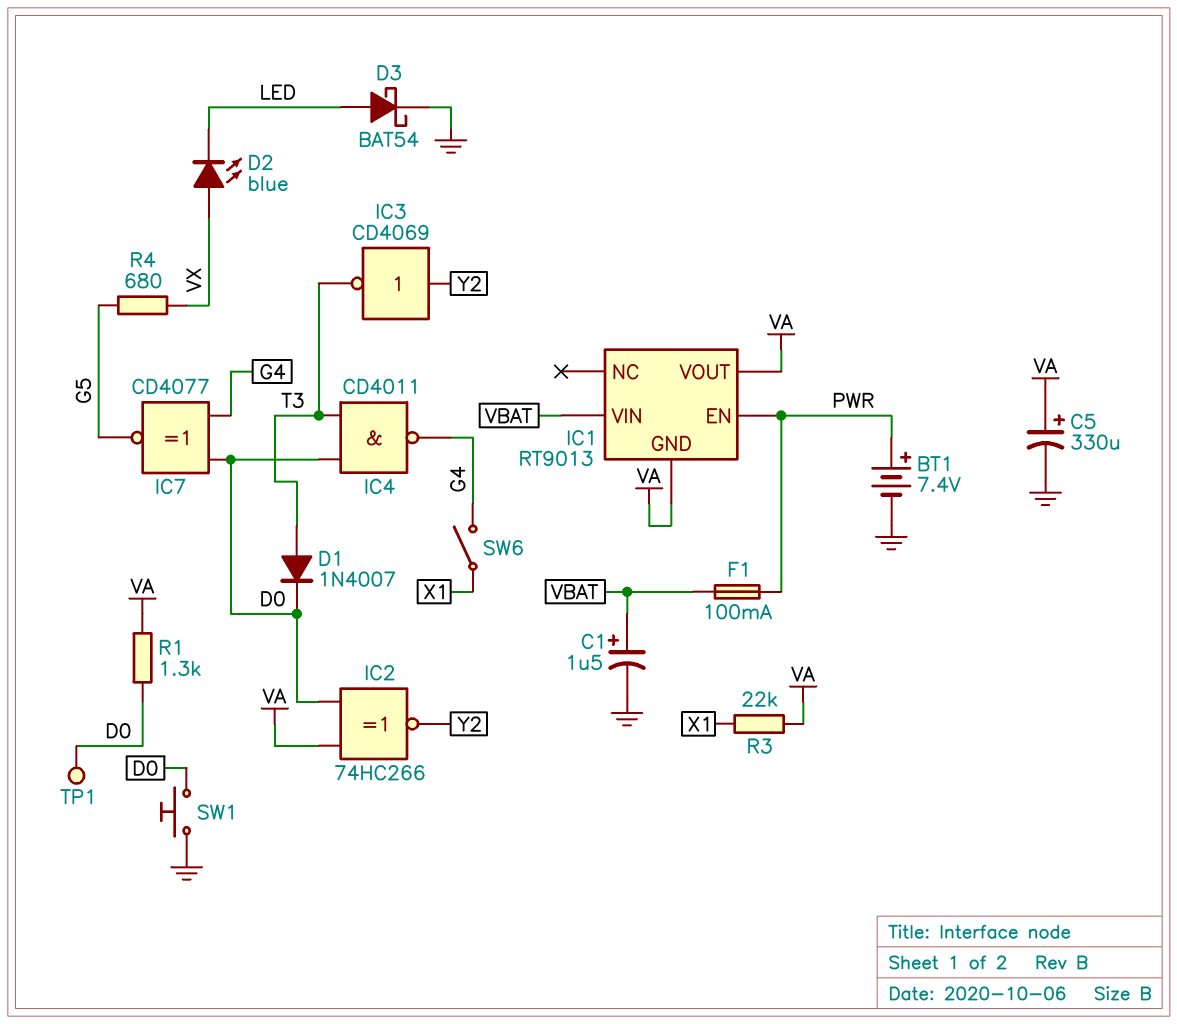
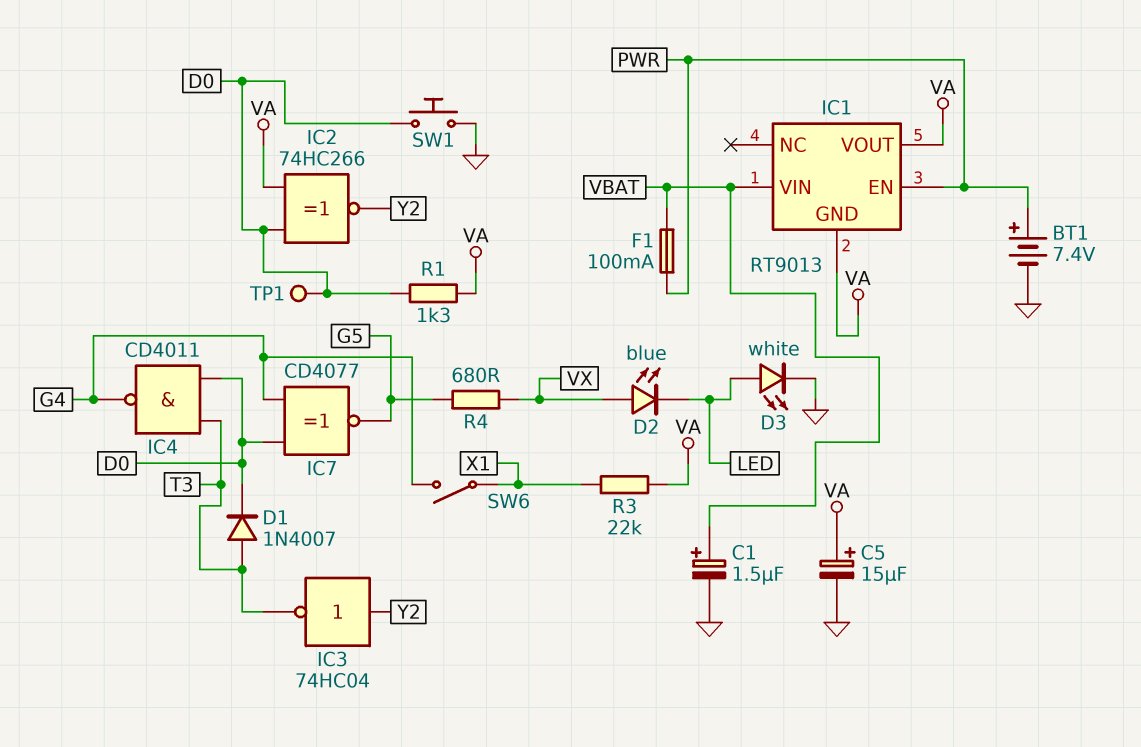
C5: 330uF (plus VA, minus GND) -> 15uF (plus VA, minus GND)
D3: schottky BAT54 (A LED, K GND) -> LED white (A LED, K GND)
IC3: NOT CD4069 (in Y2, out T3) -> NOT 74HC04 (in Y2, out T3)

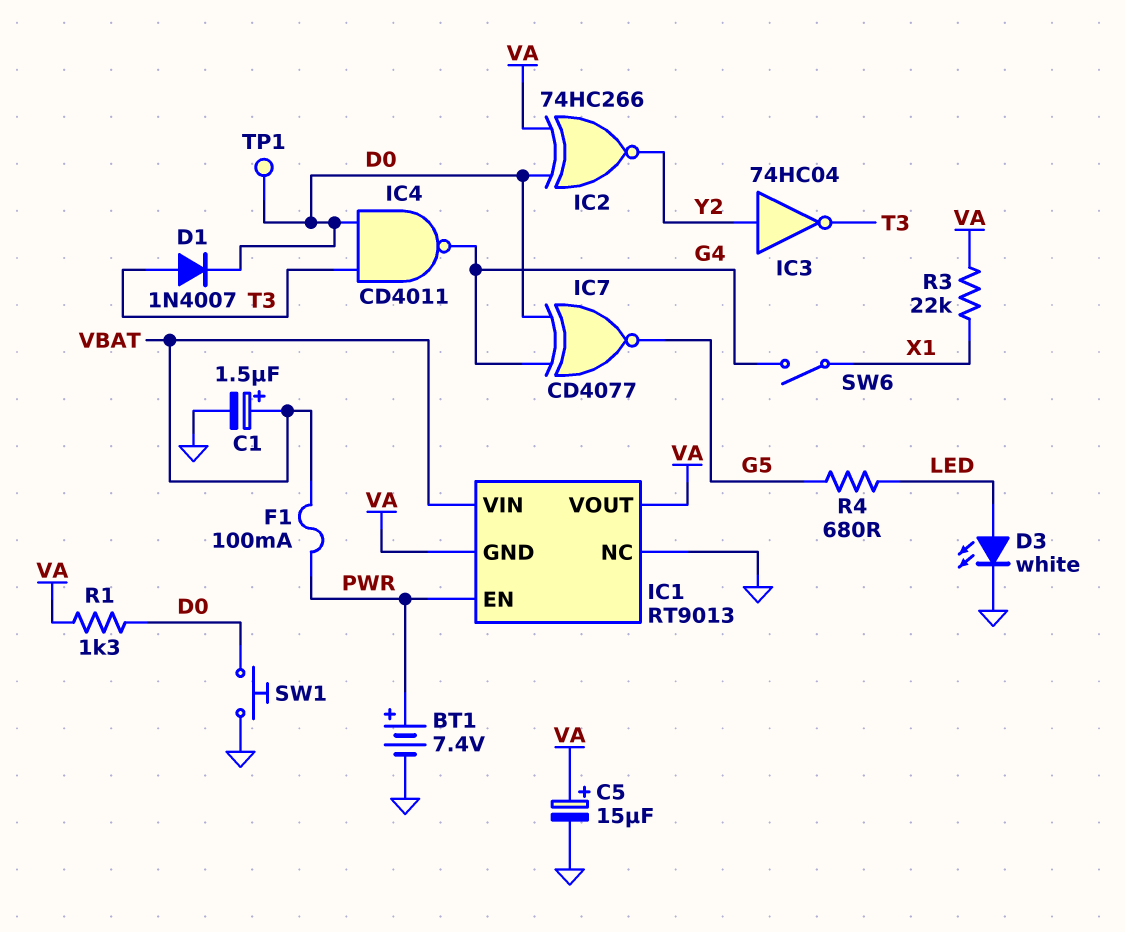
D2: LED blue (A VX, K LED) -> none
IC1 pin NC: none -> GND
R4: 680 (G5, VX) -> 680 (G5, LED)

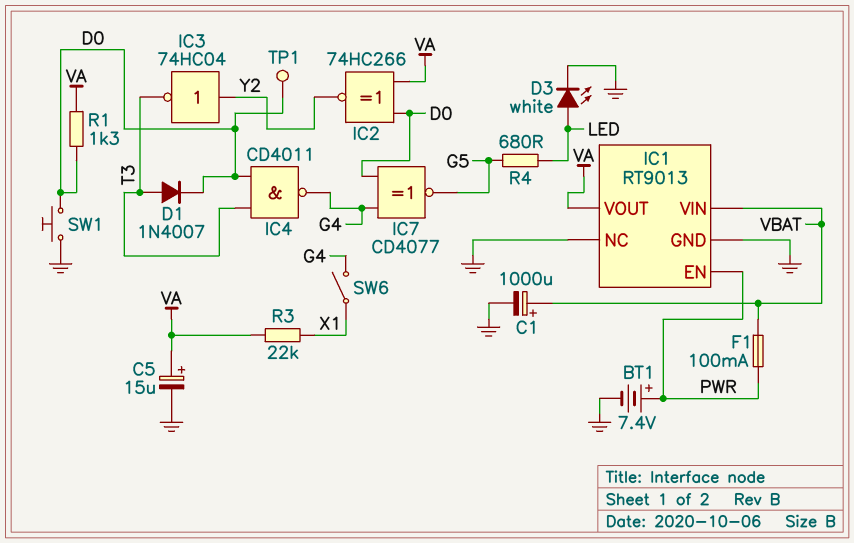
C1: 1.5uF (plus VBAT, minus GND) -> 1000uF (plus VBAT, minus GND)
IC1 pin GND: VA -> GND

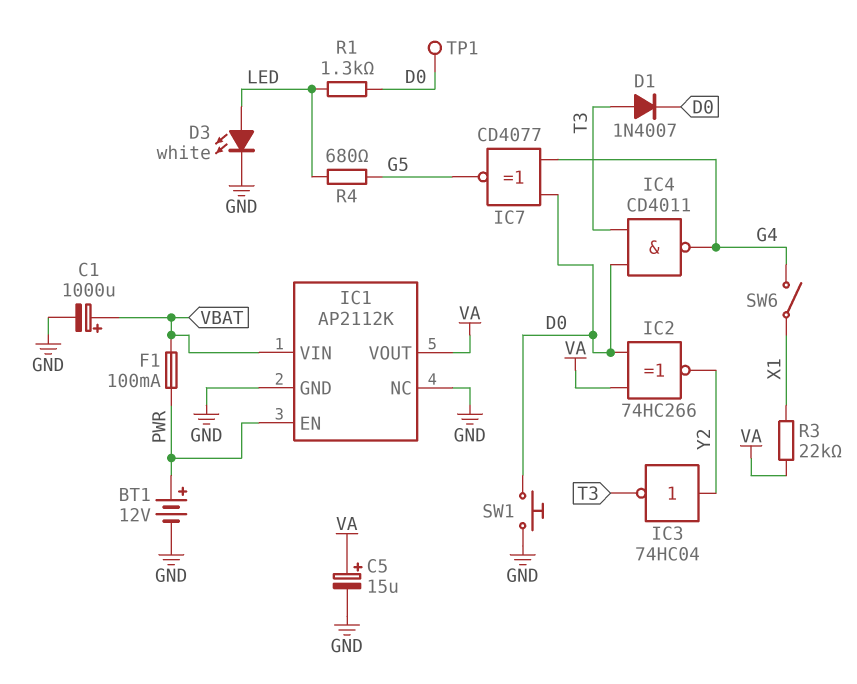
BT1: 7.4V (plus PWR, minus GND) -> 12V (plus PWR, minus GND)
IC1: RT9013 -> AP2112K
R1: 1.3k (D0, VA) -> 1.3k (D0, LED)

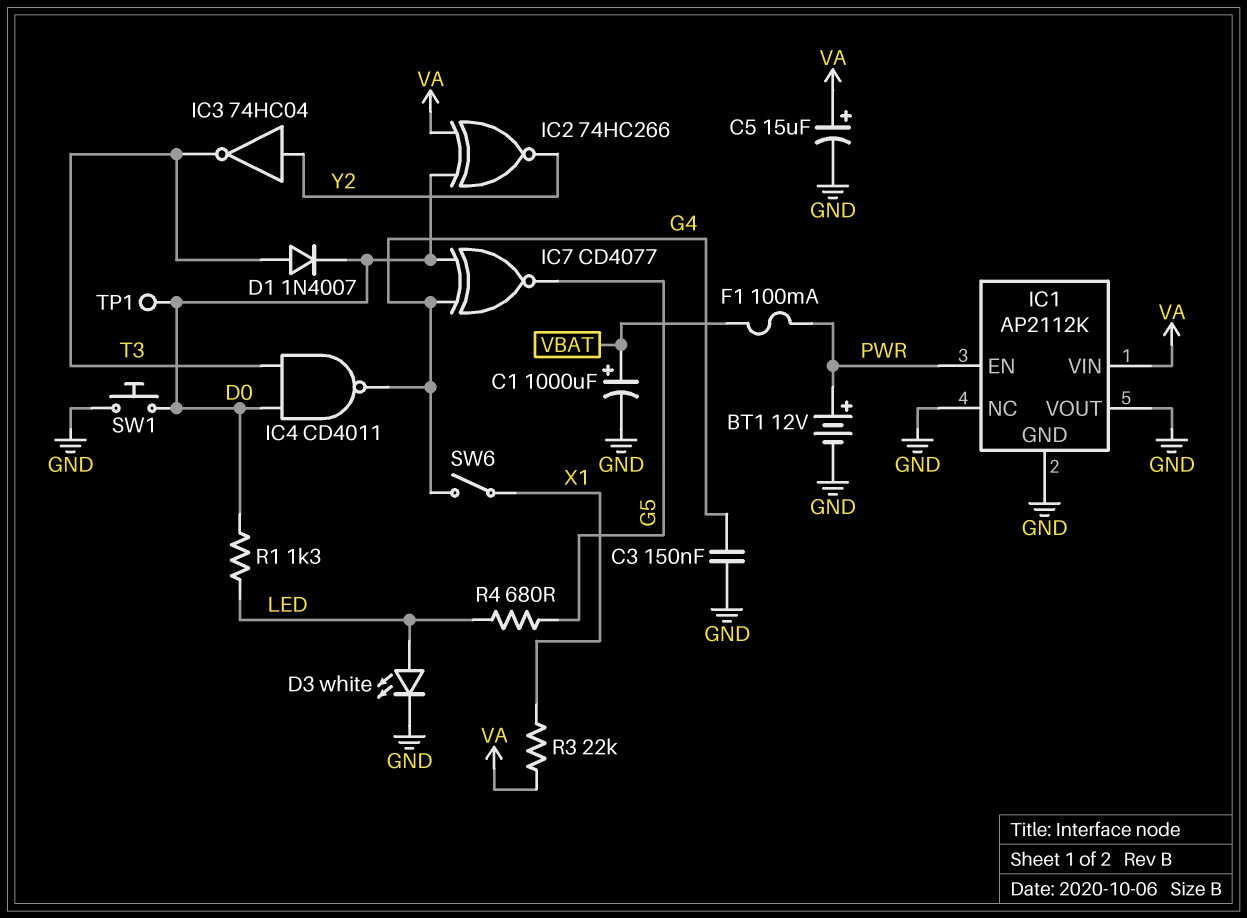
C3: none -> 150nF (G4, GND)
IC1 pin VIN: VBAT -> VA
IC1 pin VOUT: VA -> GND

